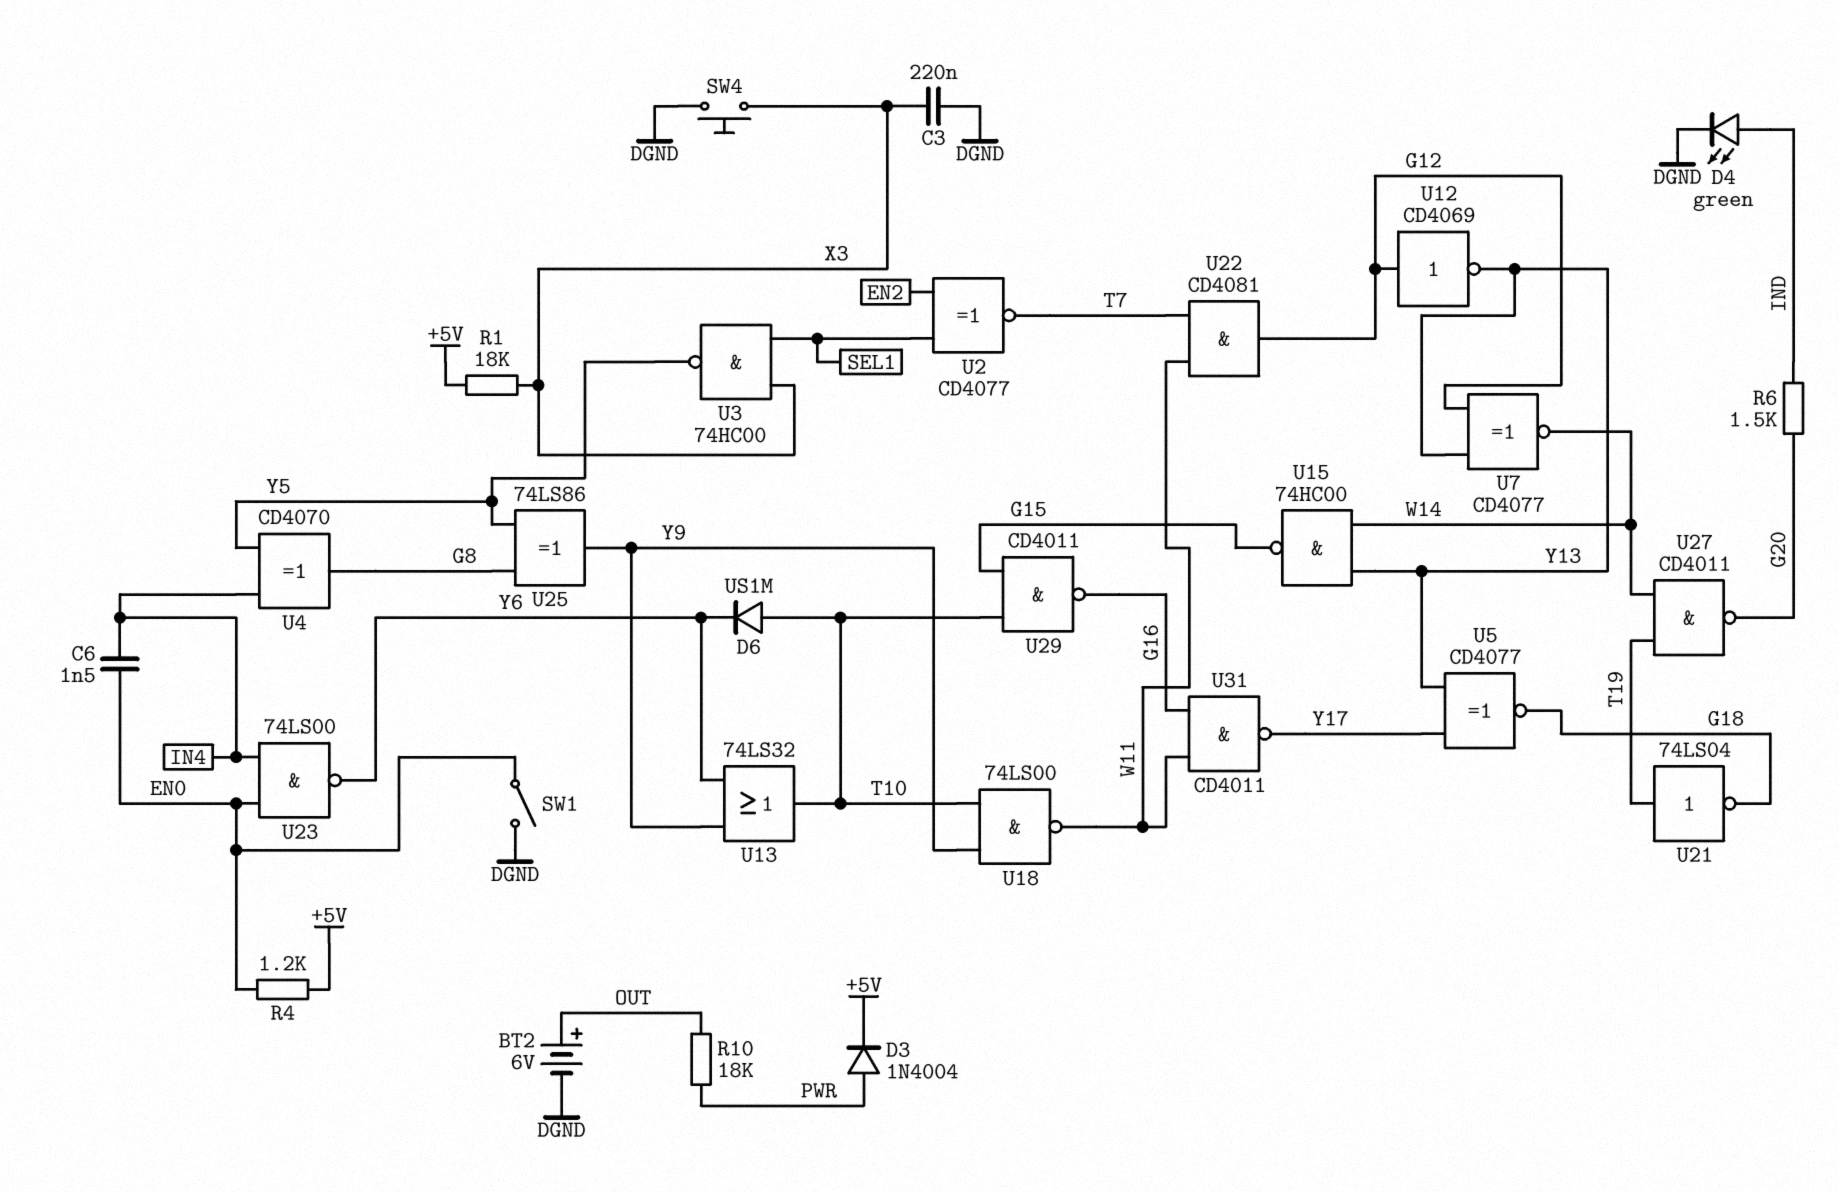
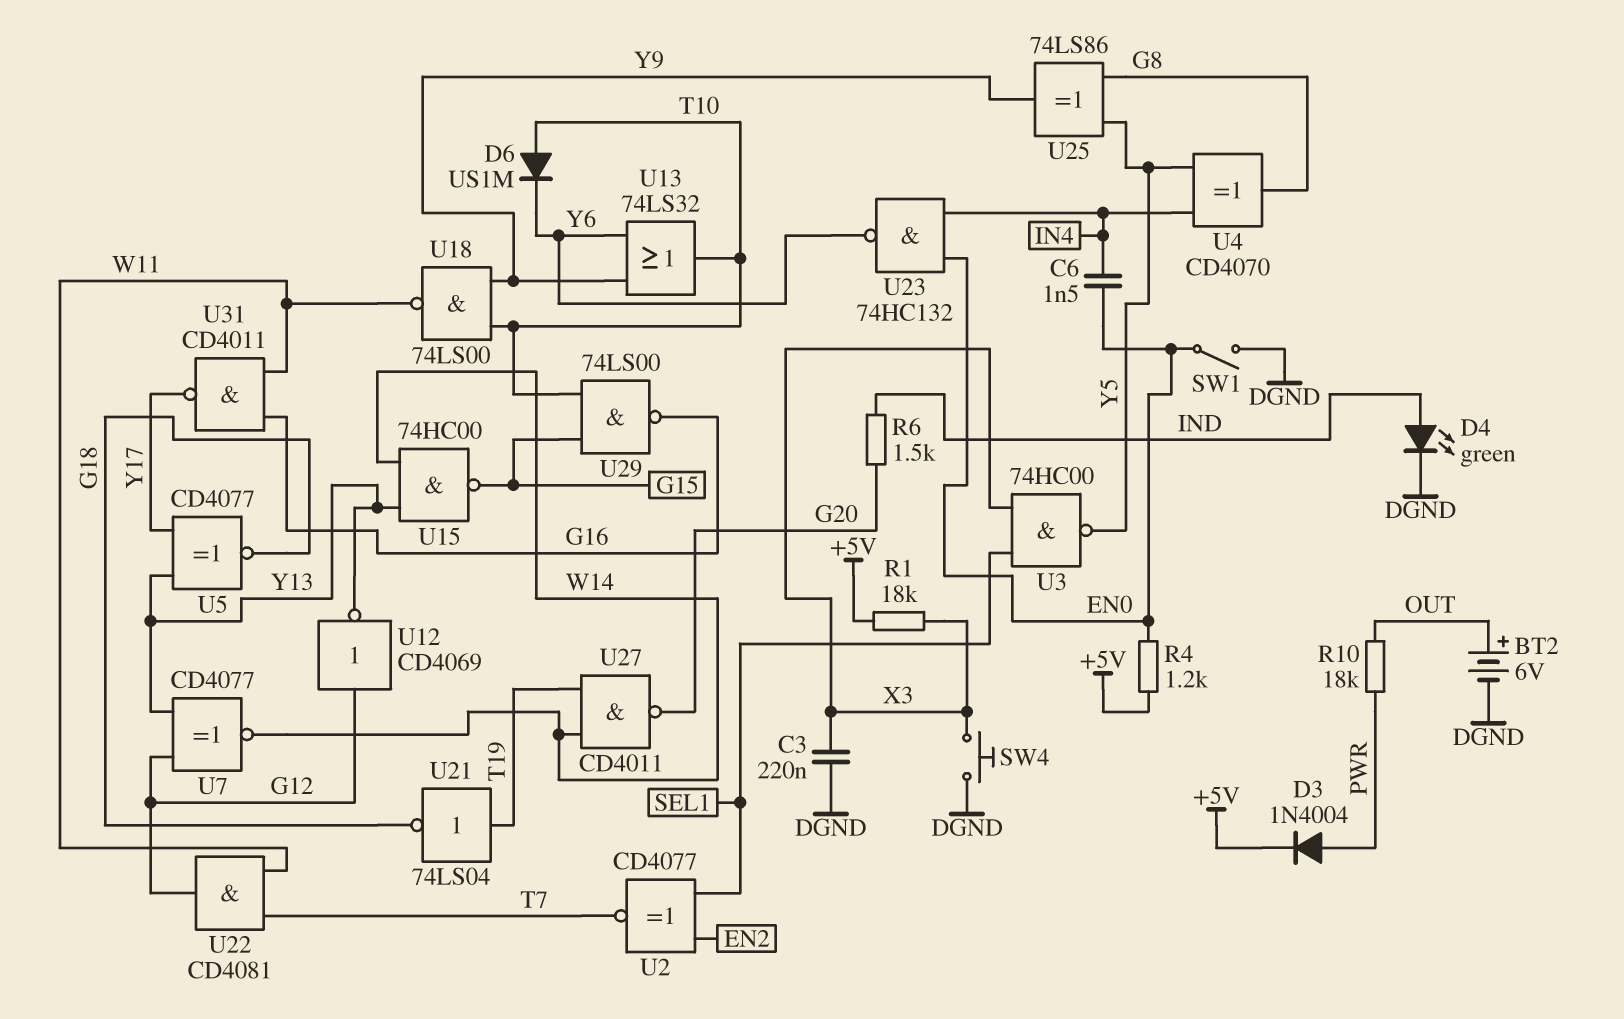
U23: NAND 74LS00 (in EN0, in IN4, out Y6) -> NAND 74HC132 (in EN0, in IN4, out Y6)
U29: NAND CD4011 (in G15, in T10, out G16) -> NAND 74LS00 (in G15, in T10, out G16)

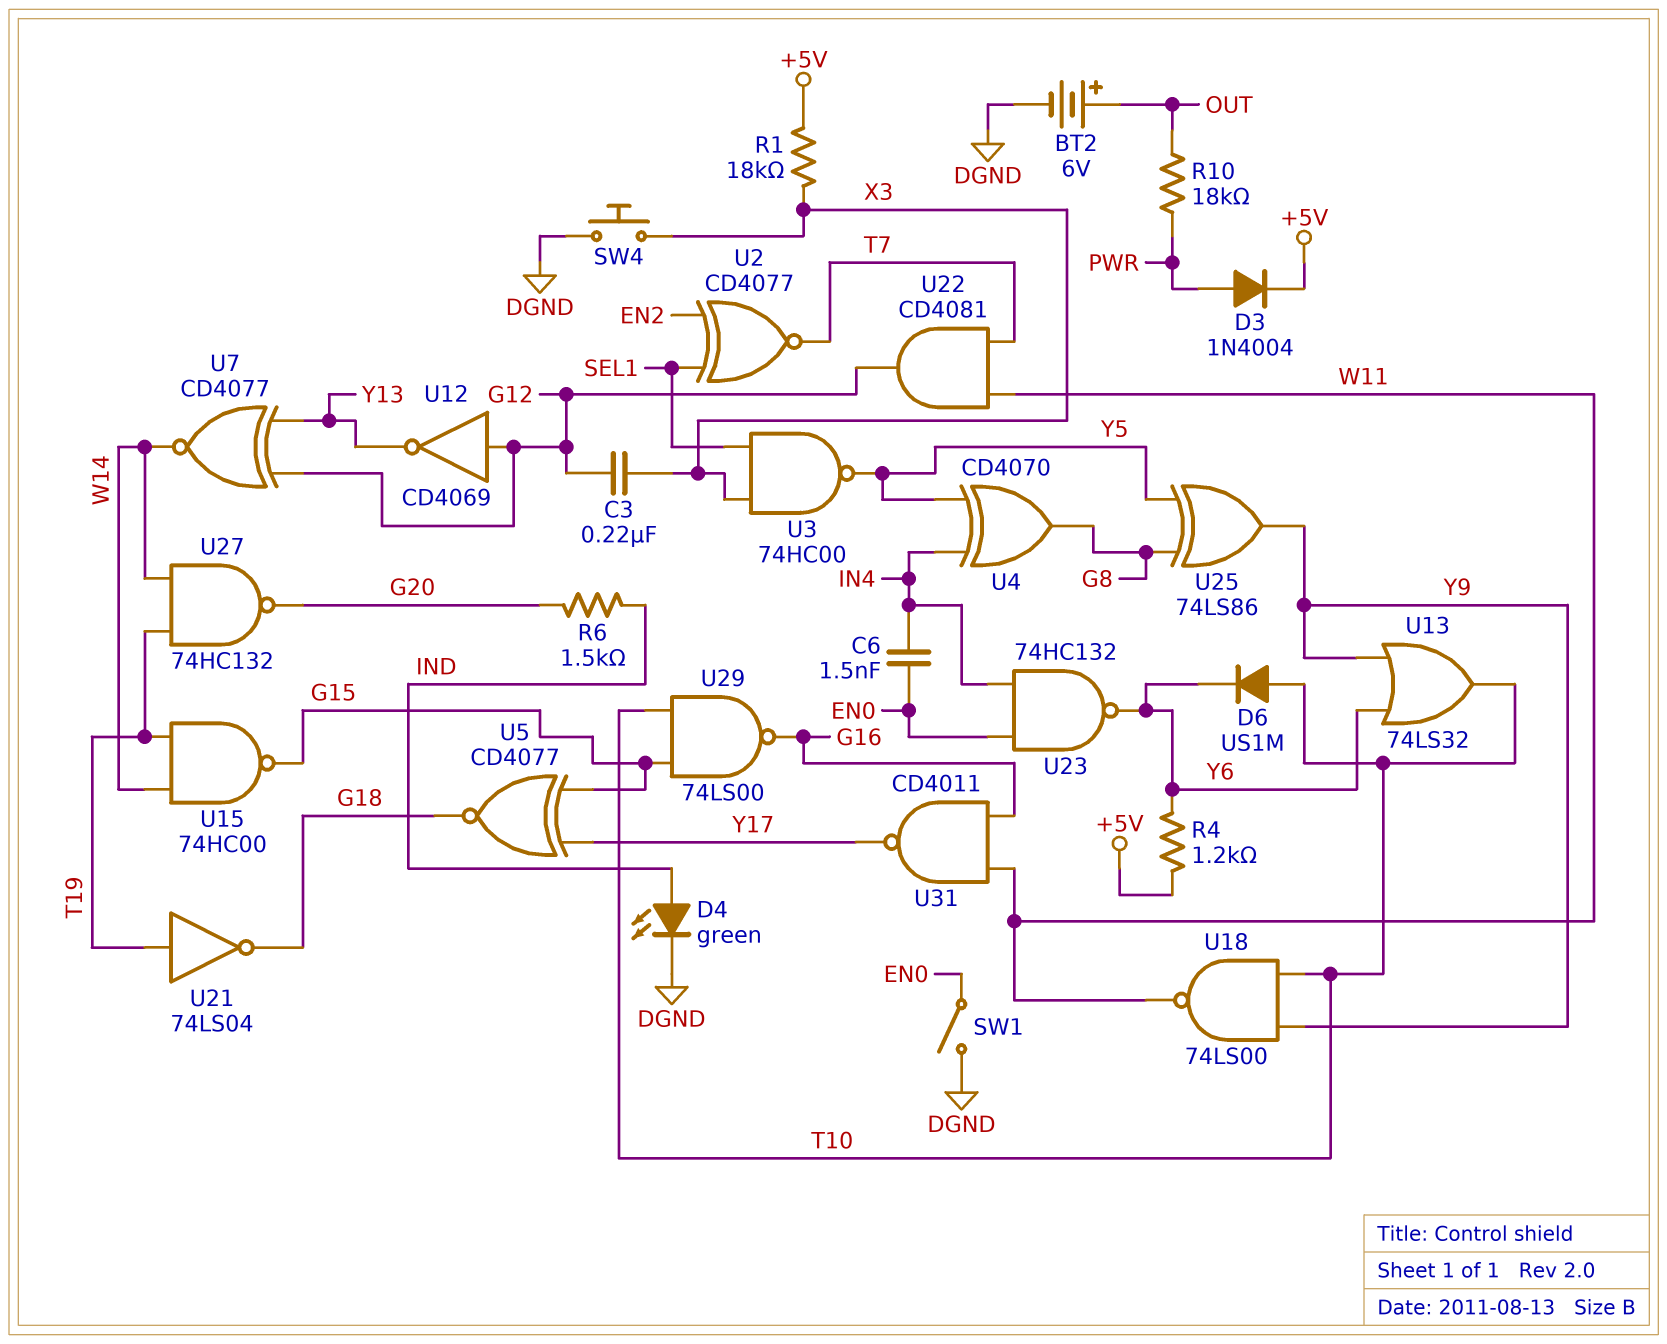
C3: 220nF (DGND, X3) -> 220nF (G12, X3)
R4: 1.2k (+5V, EN0) -> 1.2k (+5V, Y6)
U5: XNOR CD4077 (in Y13, in Y17, out G18) -> XNOR CD4077 (in G15, in Y17, out G18)
U15: NAND 74HC00 (in W14, in Y13, out G15) -> NAND 74HC00 (in T19, in W14, out G15)
U27: NAND CD4011 (in T19, in W14, out G20) -> NAND 74HC132 (in T19, in W14, out G20)

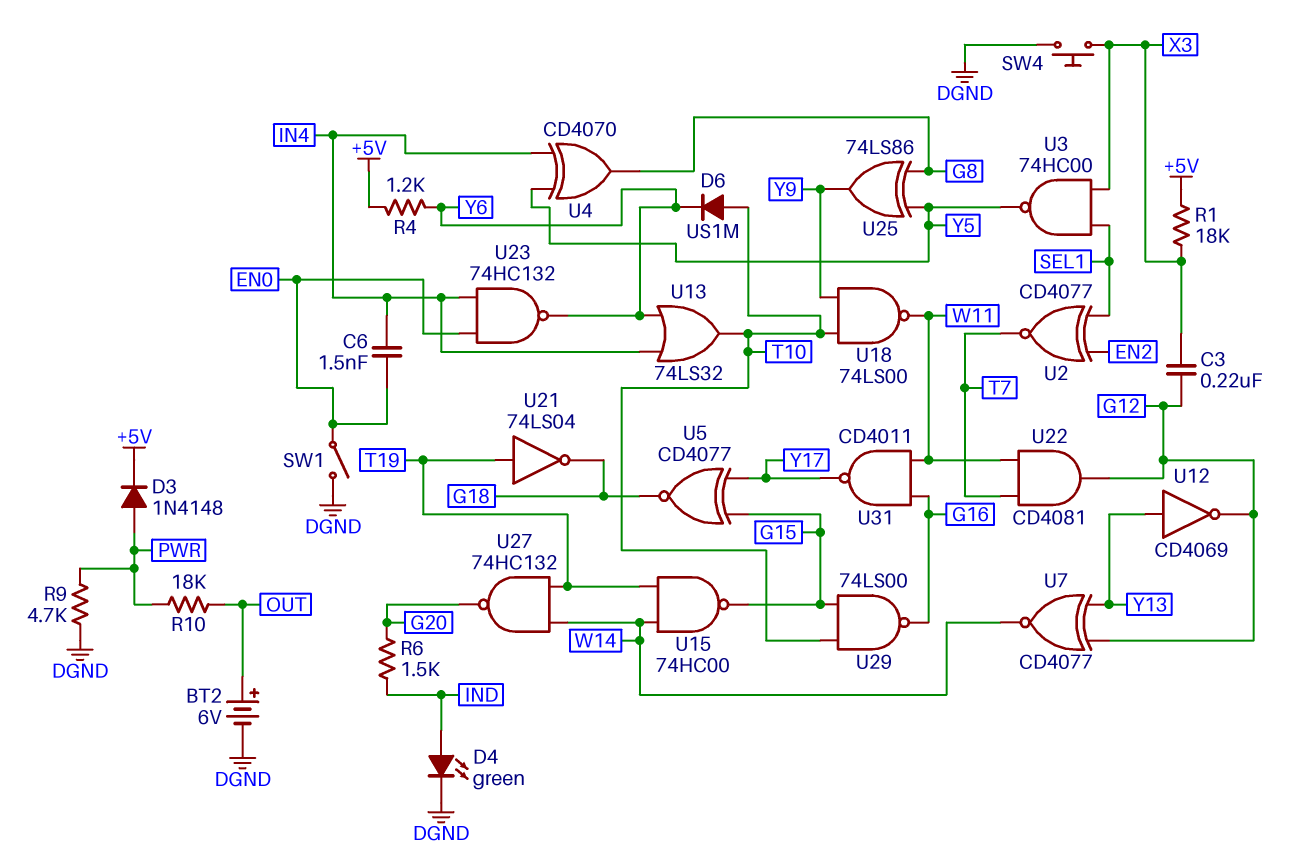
D3: diode 1N4004 (A PWR, K +5V) -> diode 1N4148 (A PWR, K +5V)
R9: none -> 4.7k (DGND, PWR)
U12: NOT CD4069 (in G12, out Y13) -> NOT CD4069 (in Y13, out G12)
U13: OR 74LS32 (in Y6, in Y9, out T10) -> OR 74LS32 (in IN4, in Y6, out T10)

